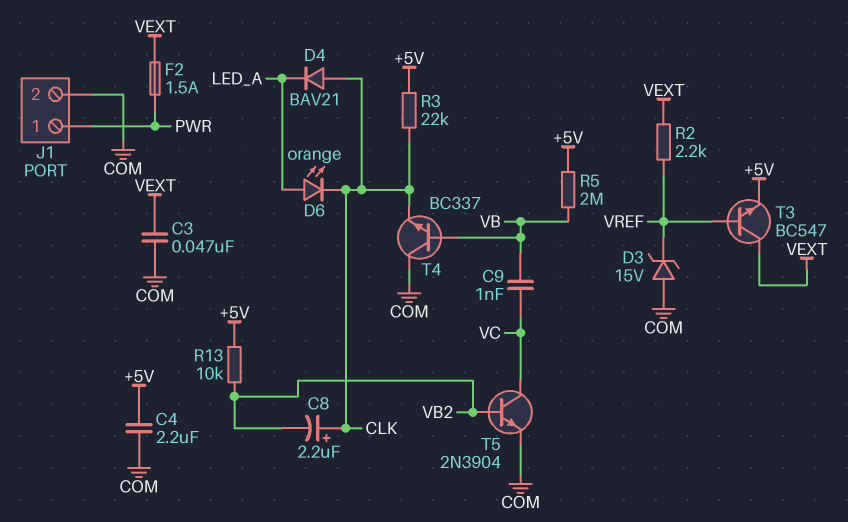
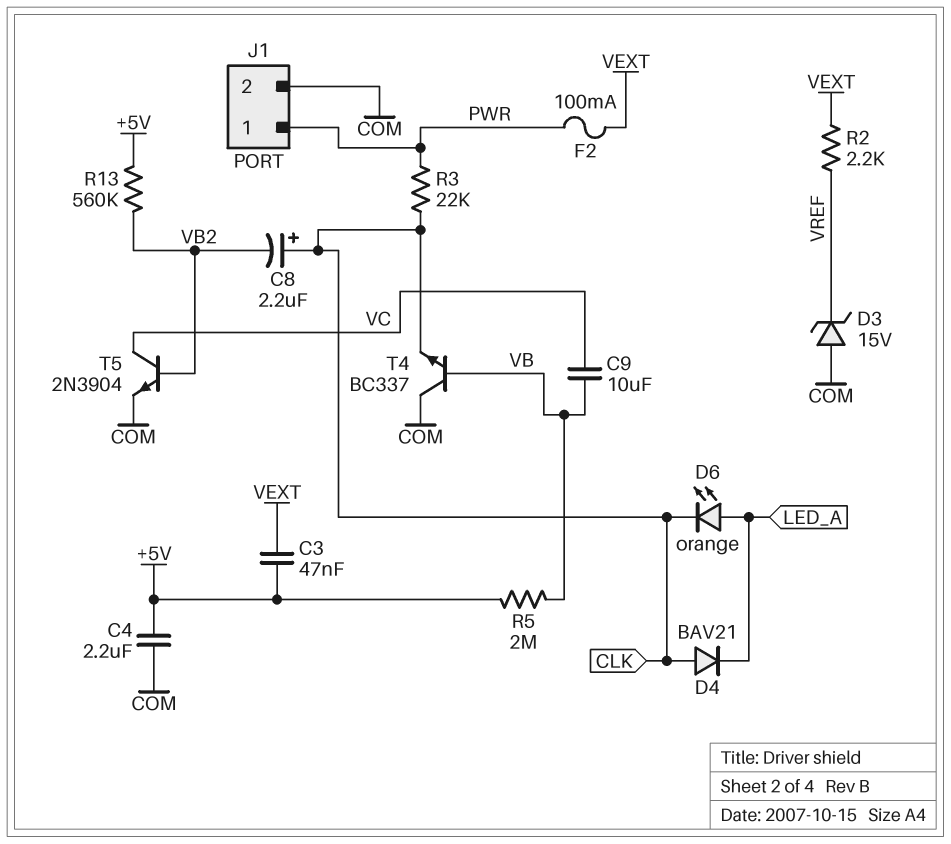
C3: 47nF (COM, VEXT) -> 47nF (+5V, VEXT)
C9: 1nF (VB, VC) -> 10uF (VB, VC)
F2: 1.5A (PWR, VEXT) -> 100mA (PWR, VEXT)
R3: 22k (+5V, CLK) -> 22k (CLK, PWR)
R13: 10k (+5V, VB2) -> 560k (+5V, VB2)
T3: NPN BC547 (B VREF, C VEXT, E +5V) -> none

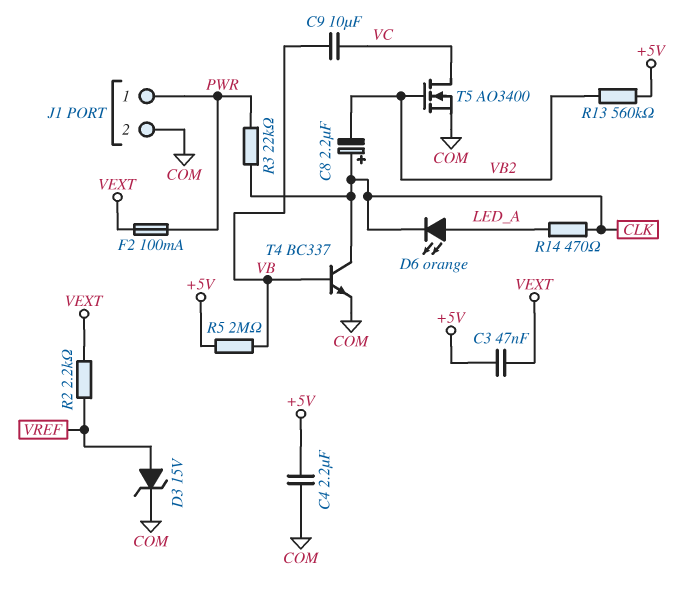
D3: zener 15V (A COM, K VREF) -> zener 15V (A VREF, K COM)
D4: diode BAV21 (A CLK, K LED_A) -> none
R14: none -> 470 (CLK, LED_A)
T4: NPN BC337 (B VB, C COM, E CLK) -> NPN BC337 (B VB, C CLK, E COM)
T5: NPN 2N3904 (B VB2, C VC, E COM) -> NMOS AO3400 (G VB2, D VC, S COM)

